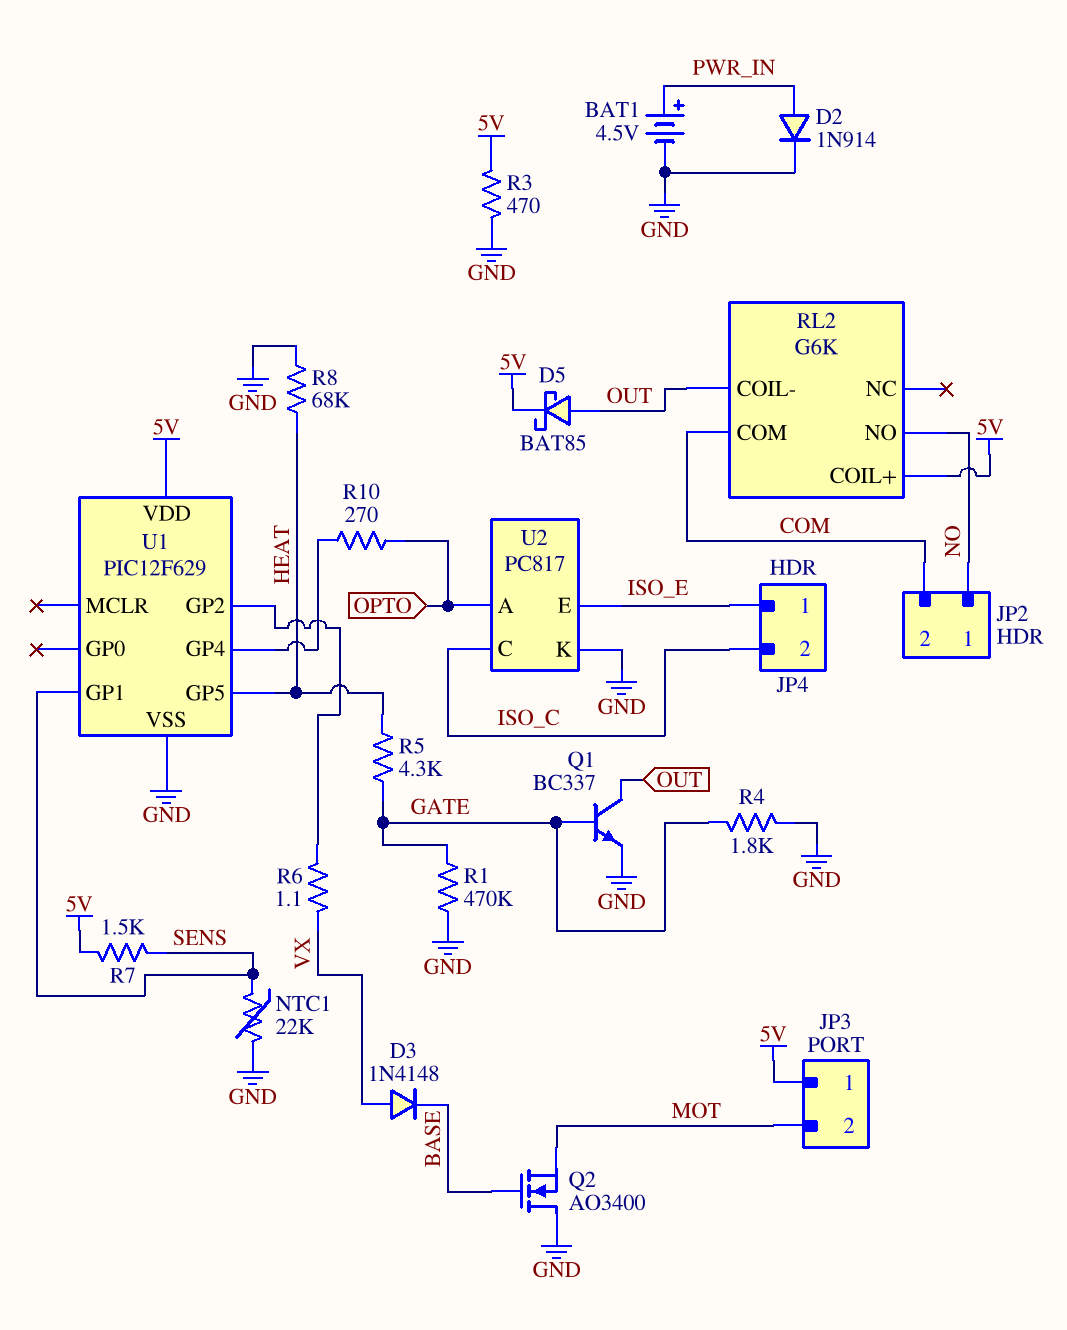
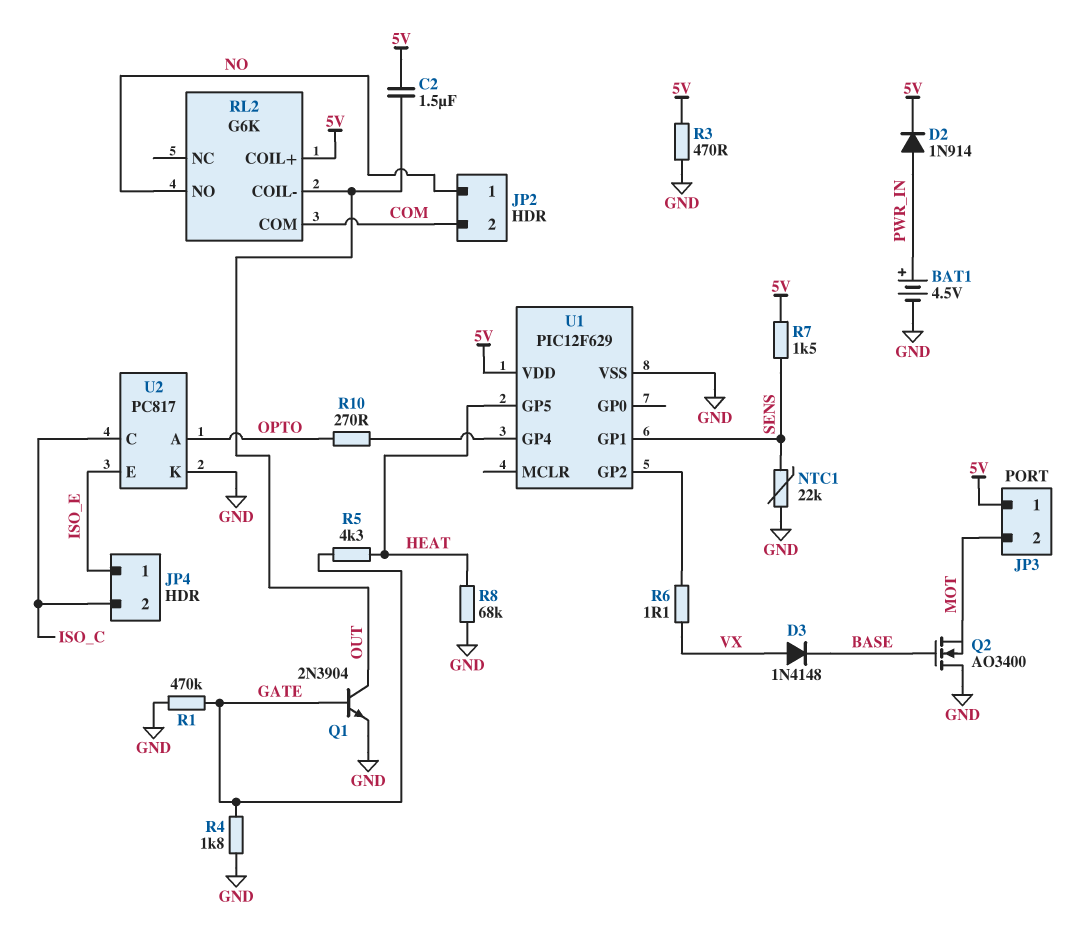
C2: none -> 1.5uF (5V, OUT)
D2: diode 1N914 (A PWR_IN, K GND) -> diode 1N914 (A PWR_IN, K 5V)
D5: schottky BAT85 (A OUT, K 5V) -> none
Q1: NPN BC337 (B GATE, C OUT, E GND) -> NPN 2N3904 (B GATE, C OUT, E GND)

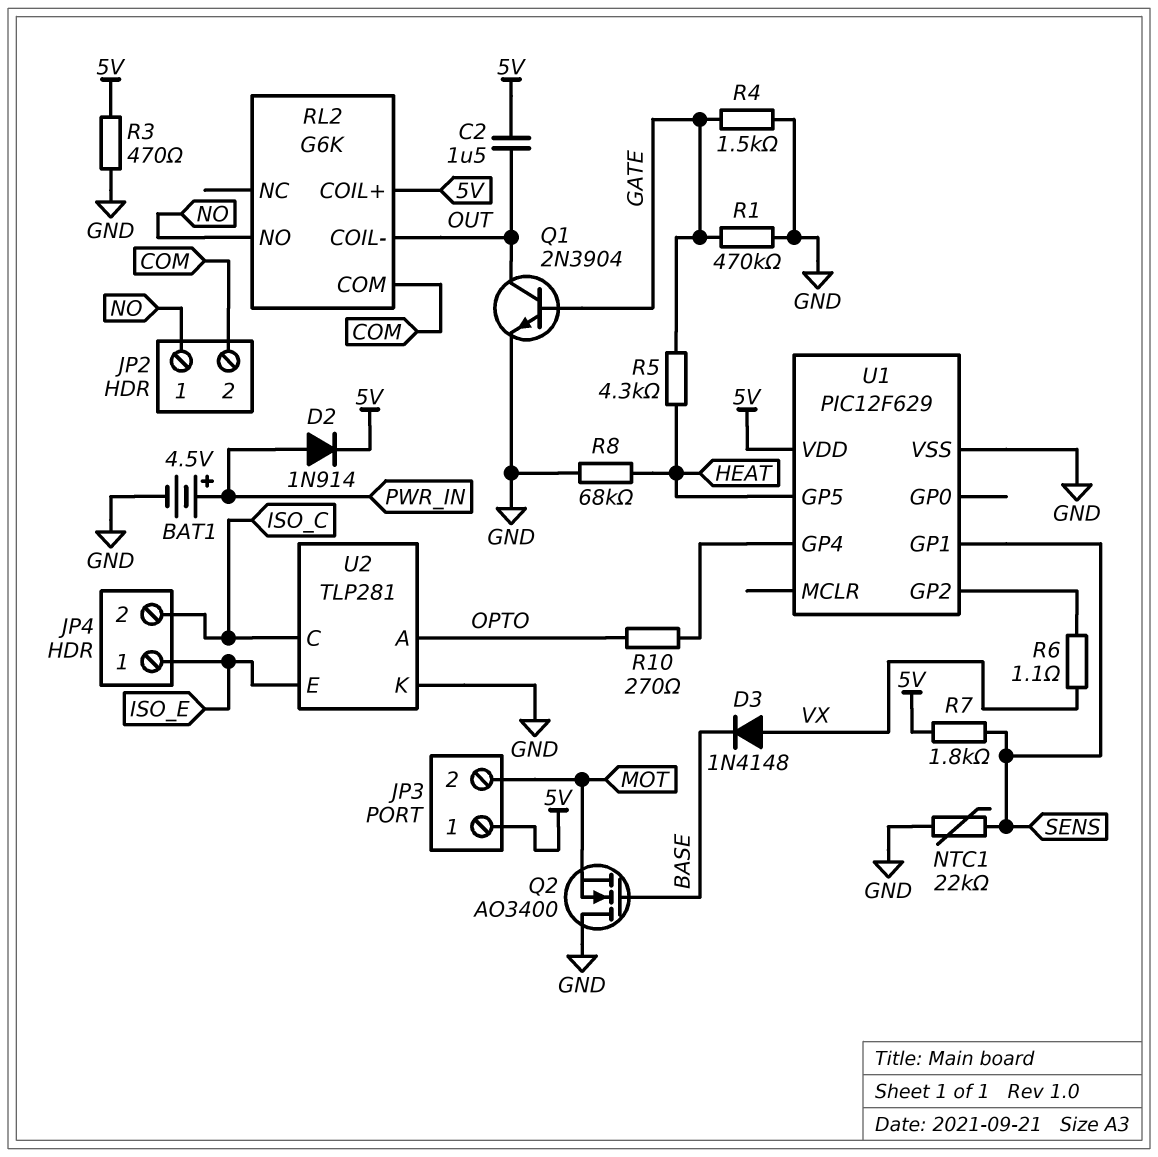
R4: 1.8k (GATE, GND) -> 1.5k (GATE, GND)
R7: 1.5k (5V, SENS) -> 1.8k (5V, SENS)
U2: PC817 -> TLP281

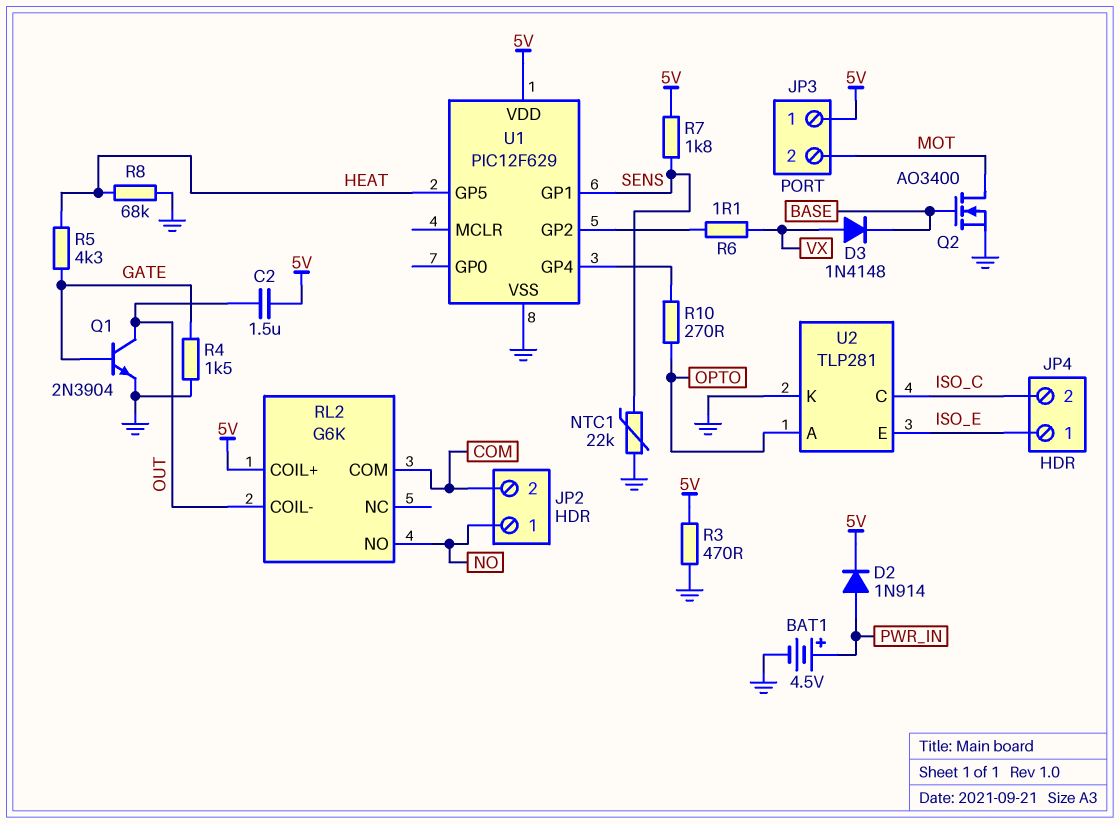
Q2: NMOS AO3400 (G BASE, D GND, S MOT) -> NMOS AO3400 (G BASE, D MOT, S GND)
R1: 470k (GATE, GND) -> none

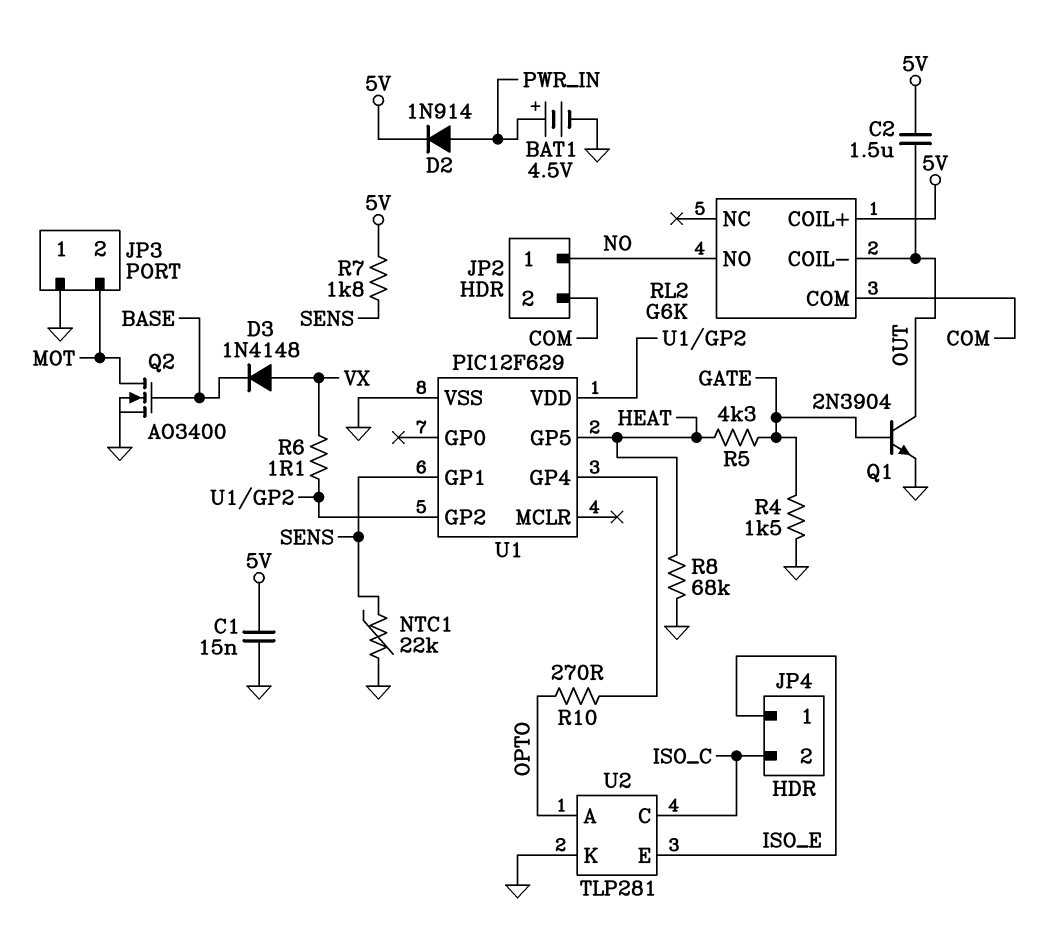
C1: none -> 15nF (5V, GND)
JP3 pin 1: 5V -> GND
R3: 470 (5V, GND) -> none
U1 pin VDD: 5V -> U1/GP2

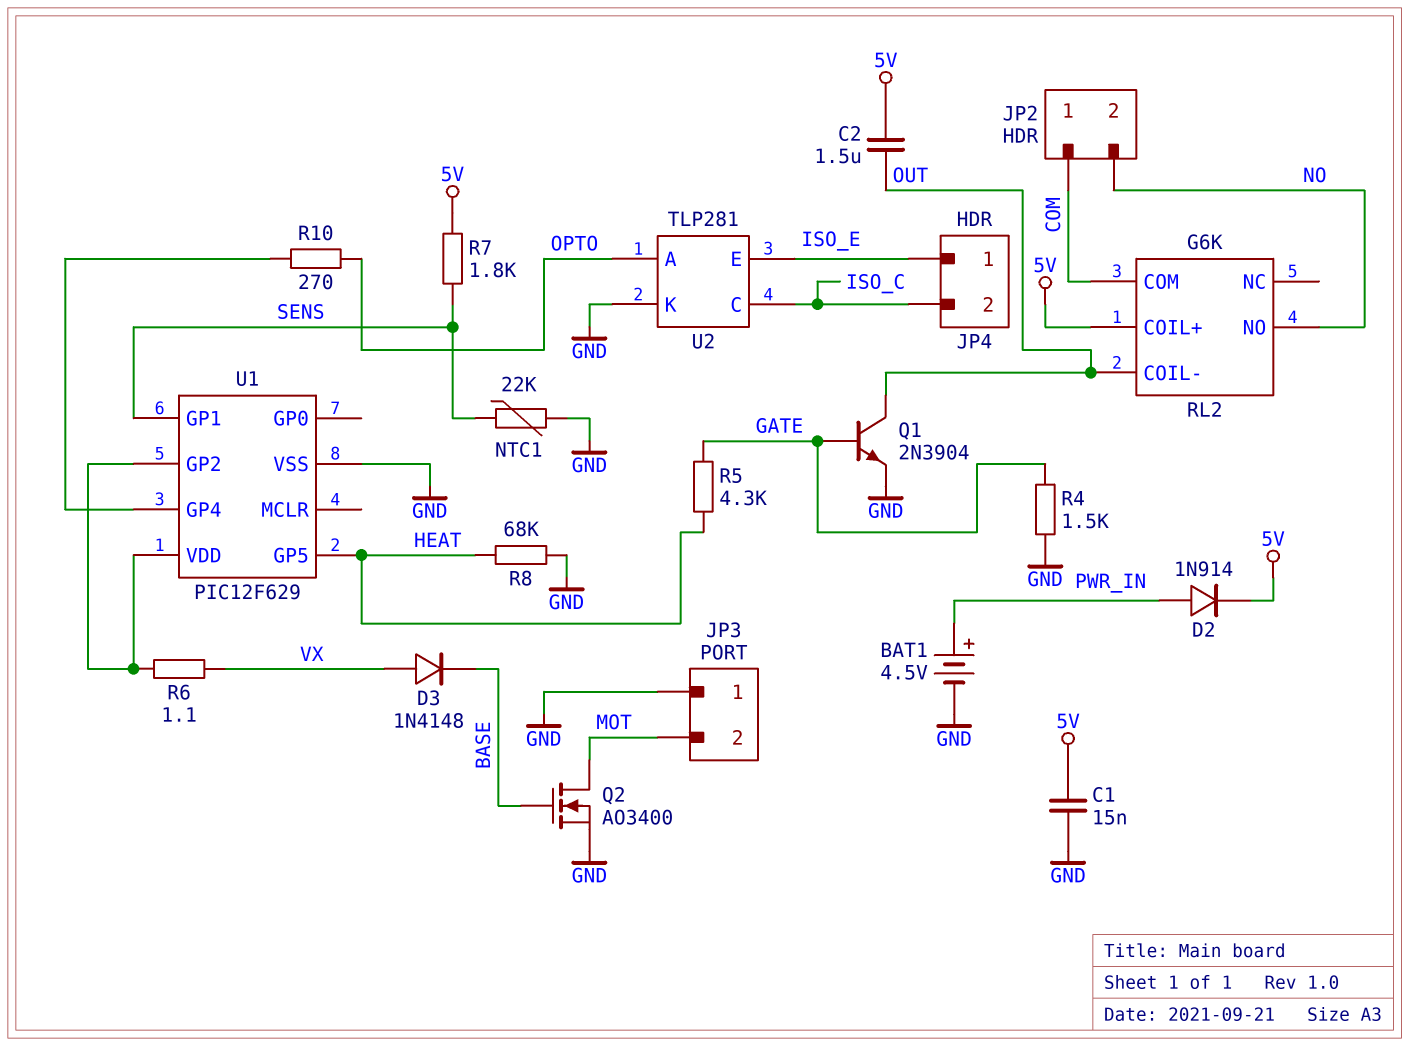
JP2 pin 1: NO -> COM
JP2 pin 2: COM -> NO

